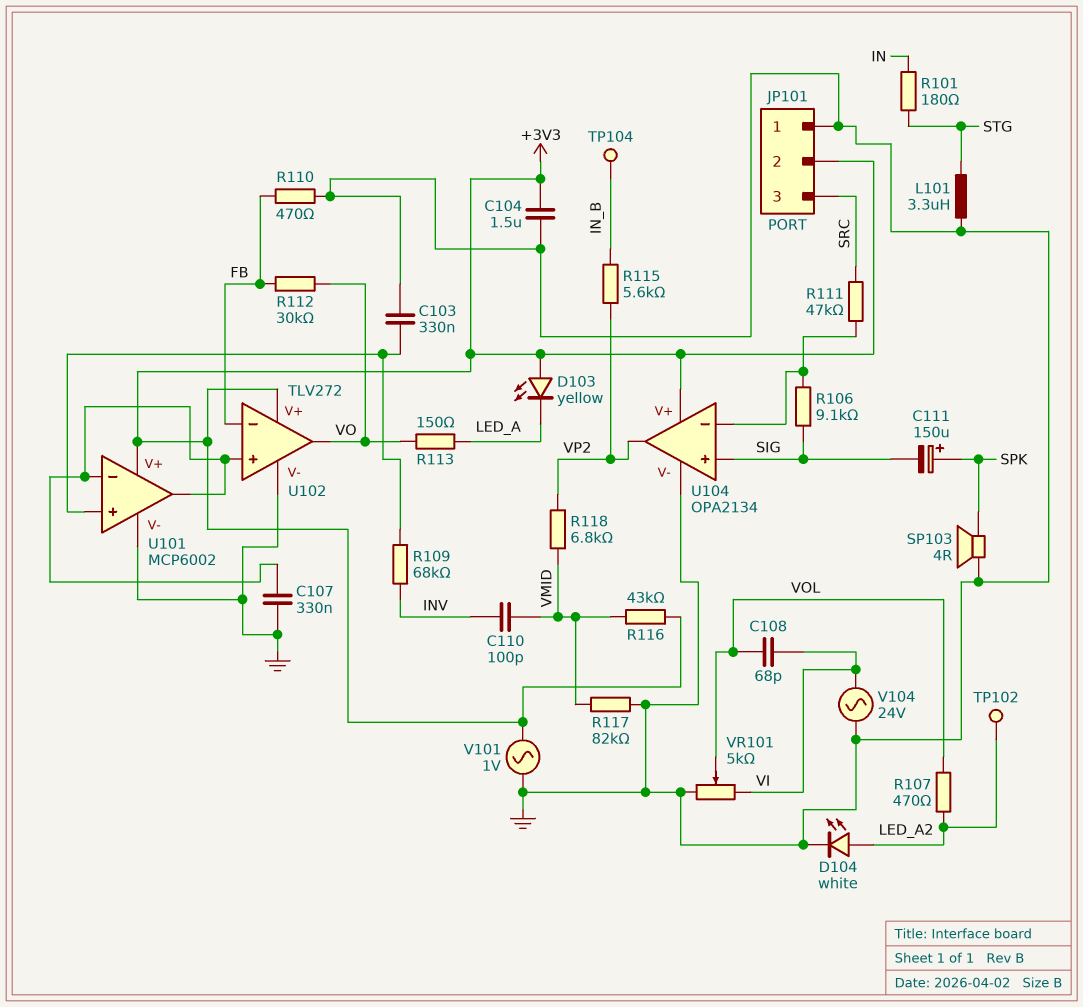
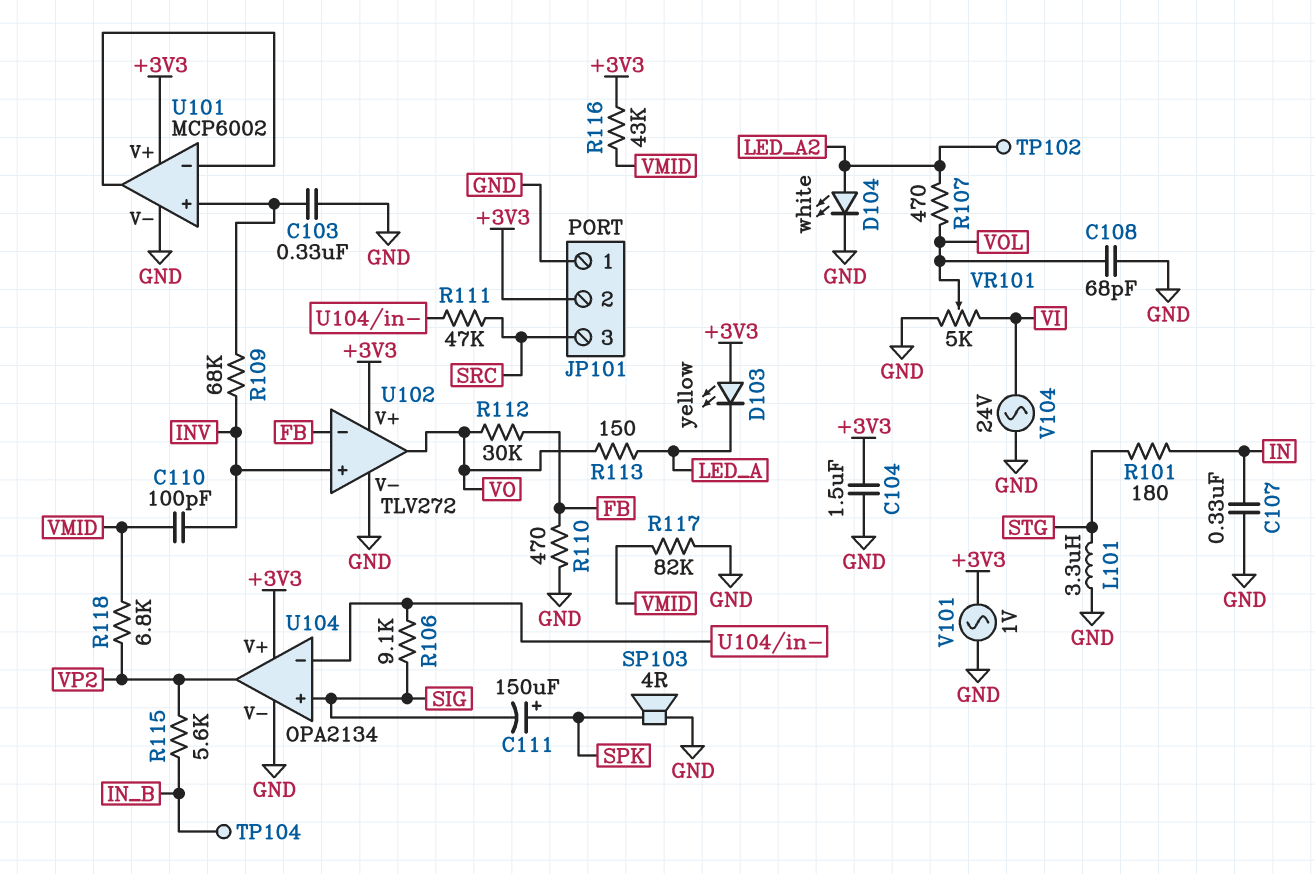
C107: 330nF (GND, U101/in-) -> 330nF (GND, IN)
C108: 68pF (VI, VOL) -> 68pF (GND, VOL)
U102 pin in+: U101/in- -> INV

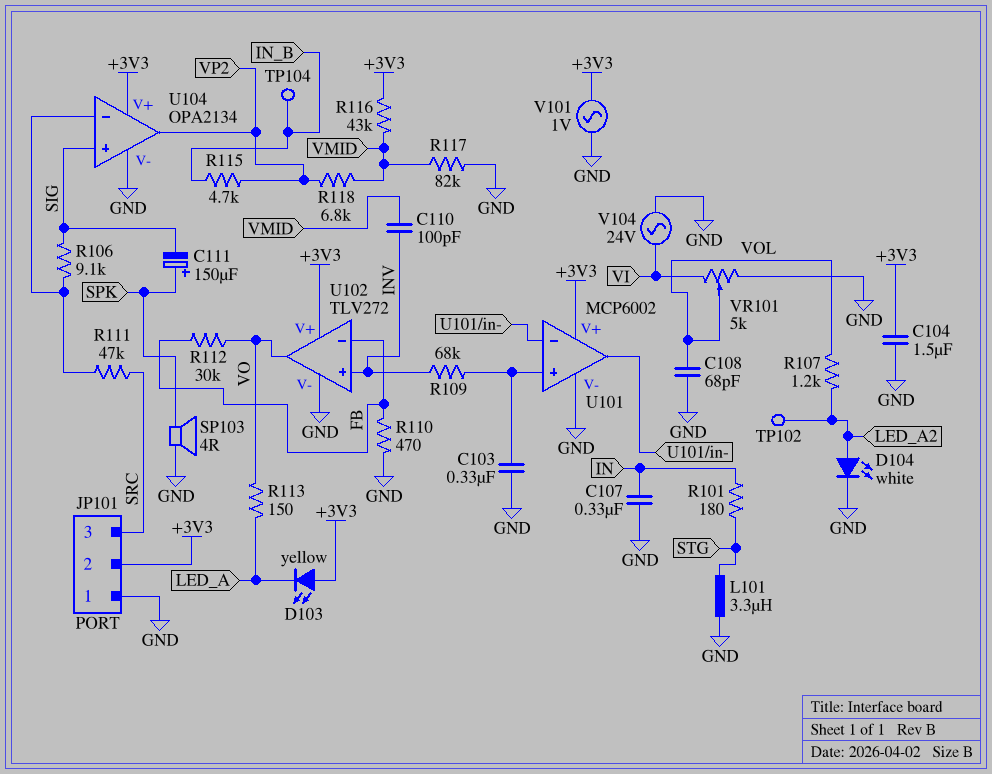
R107: 470 (LED_A2, VOL) -> 1.2k (LED_A2, VOL)
R115: 5.6k (IN_B, VP2) -> 4.7k (IN_B, VP2)

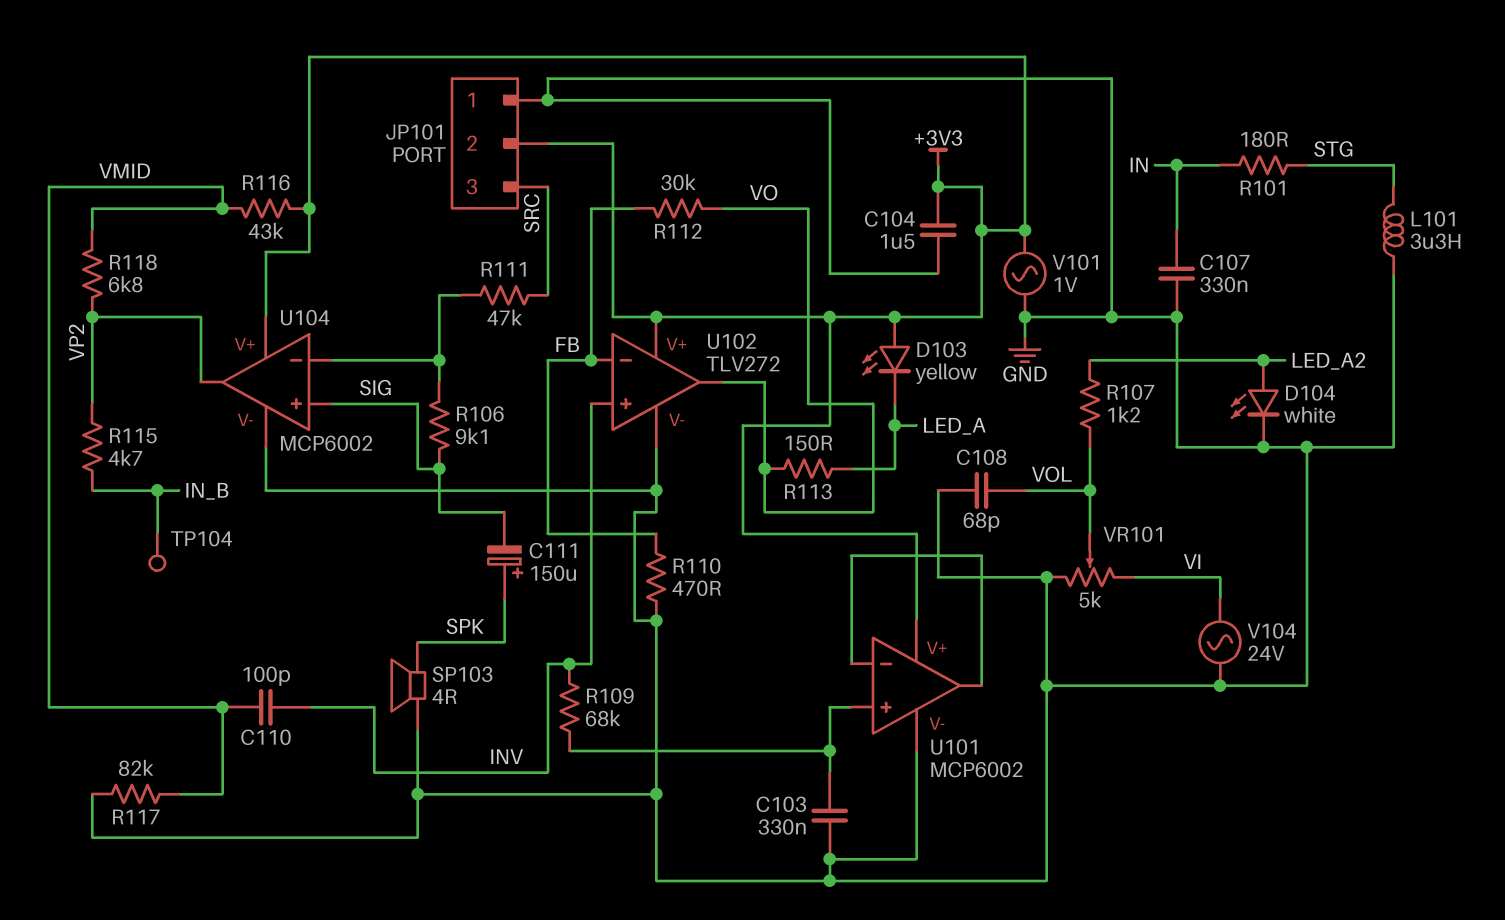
TP102: test point (LED_A2) -> none
U104: OPA2134 -> MCP6002

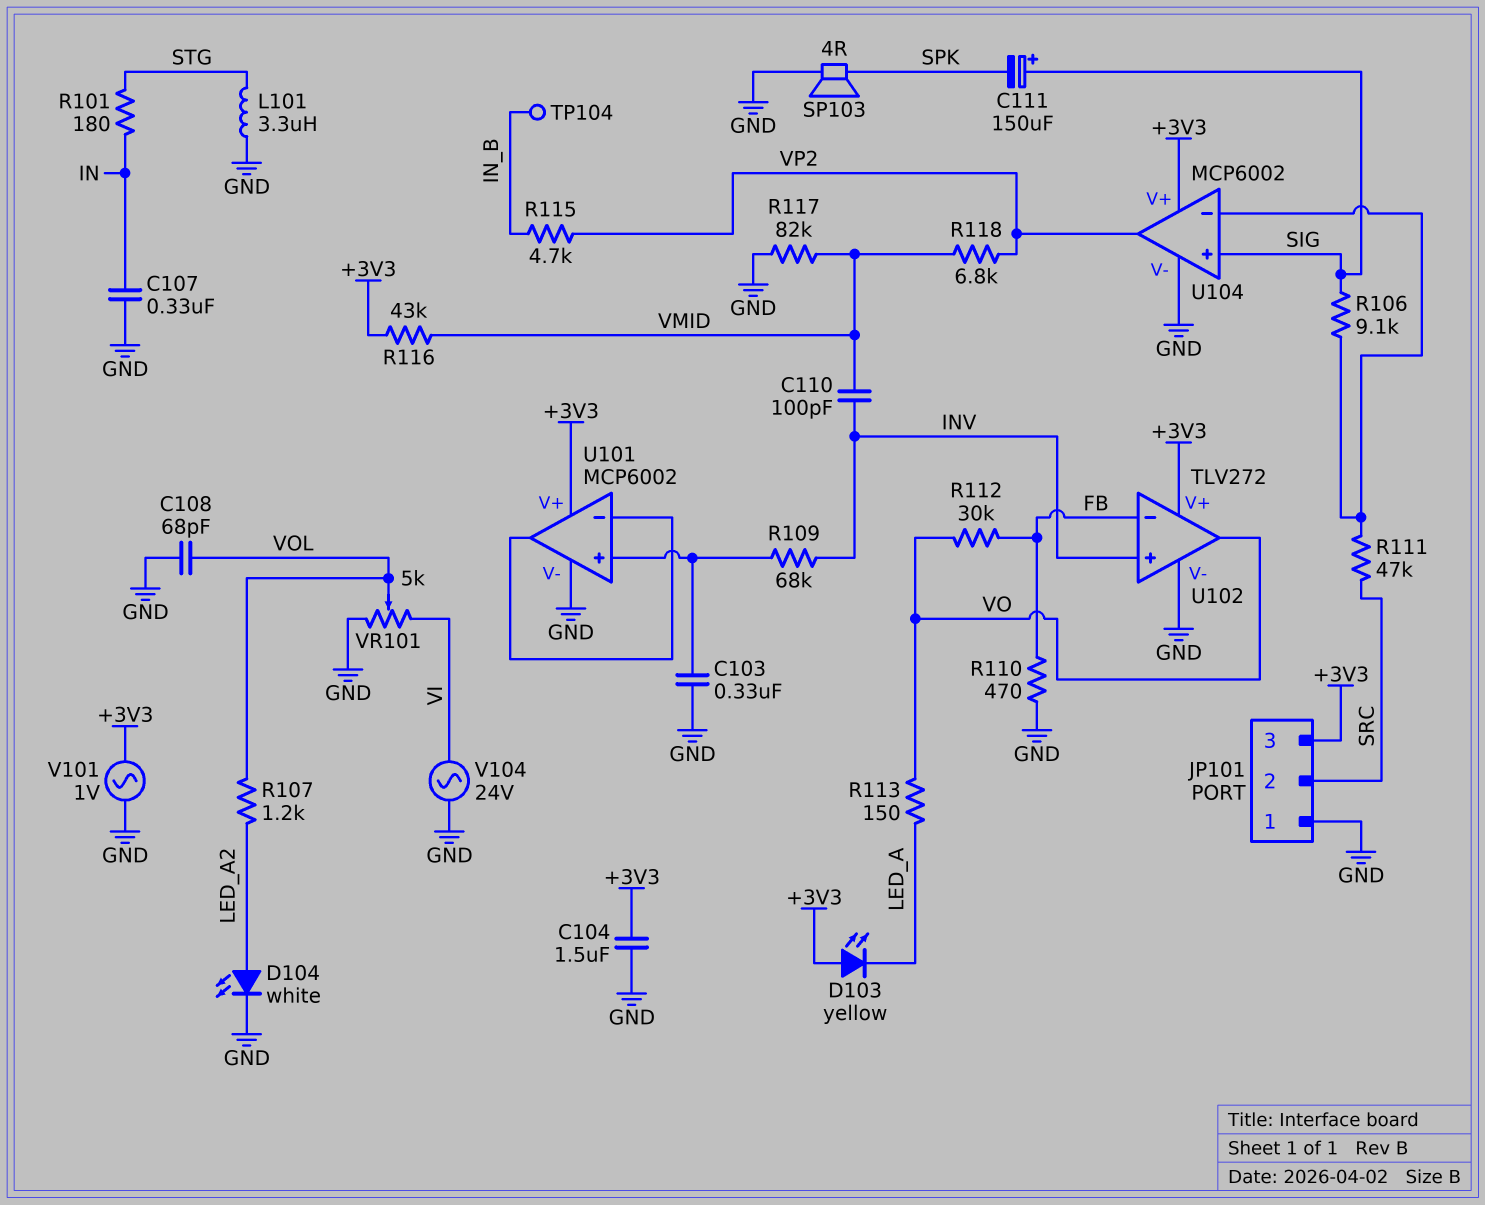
C111: 150uF (plus SPK, minus SIG) -> 150uF (plus SIG, minus SPK)
JP101 pin 2: +3V3 -> SRC
JP101 pin 3: SRC -> +3V3

